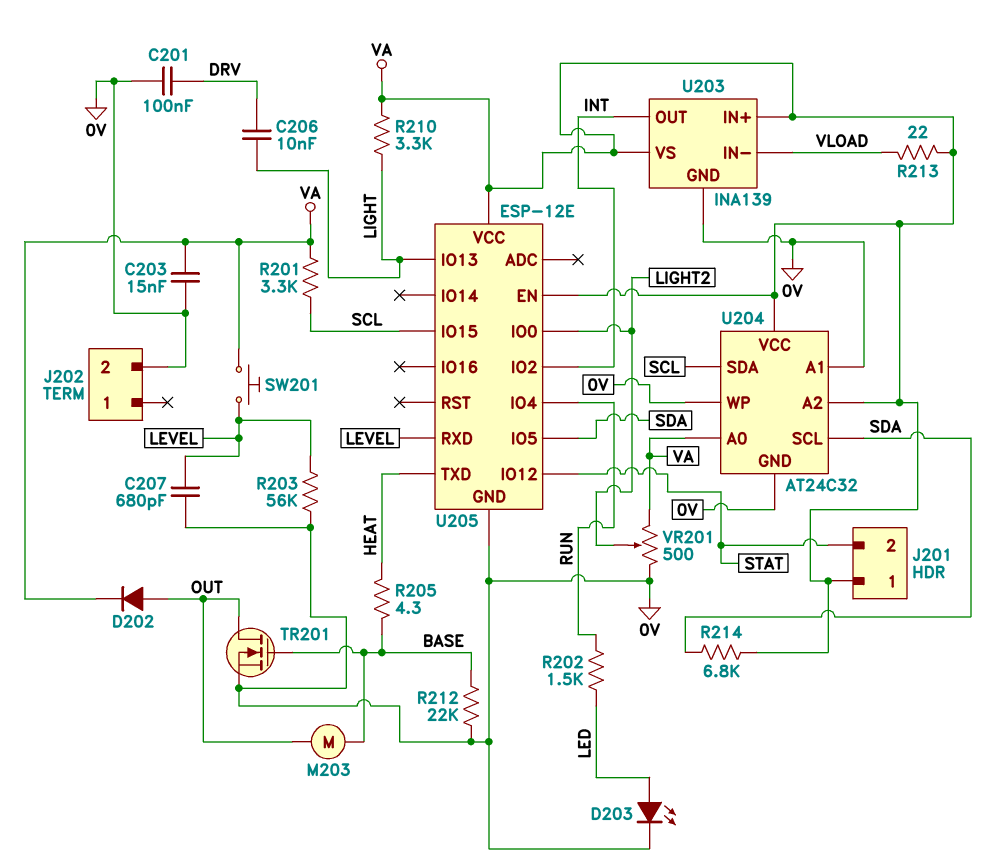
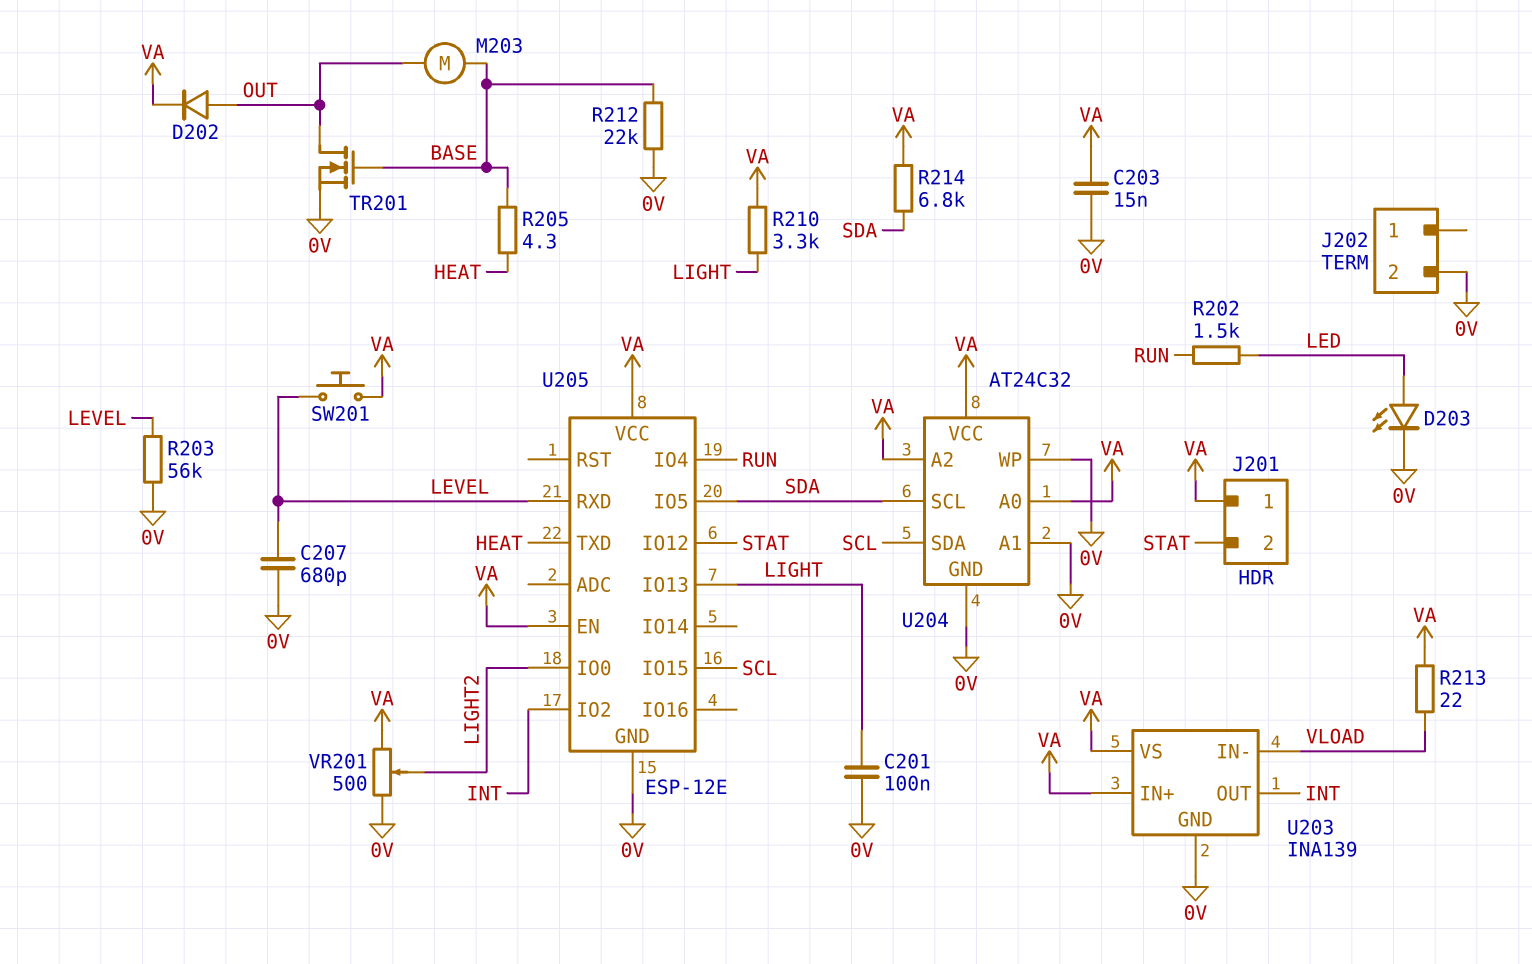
C201: 100nF (0V, DRV) -> 100nF (0V, LIGHT)
C206: 10nF (DRV, LIGHT) -> none
R201: 3.3k (SCL, VA) -> none

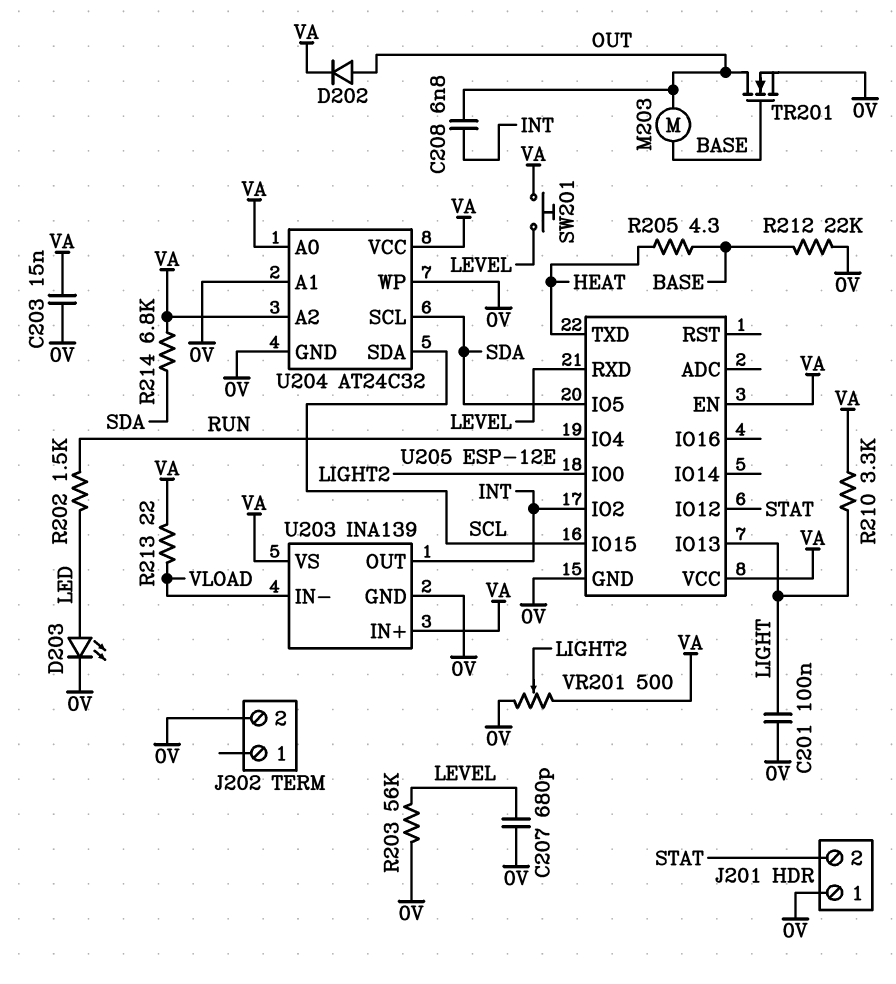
C208: none -> 6.8nF (INT, OUT)
J201 pin 1: VA -> 0V

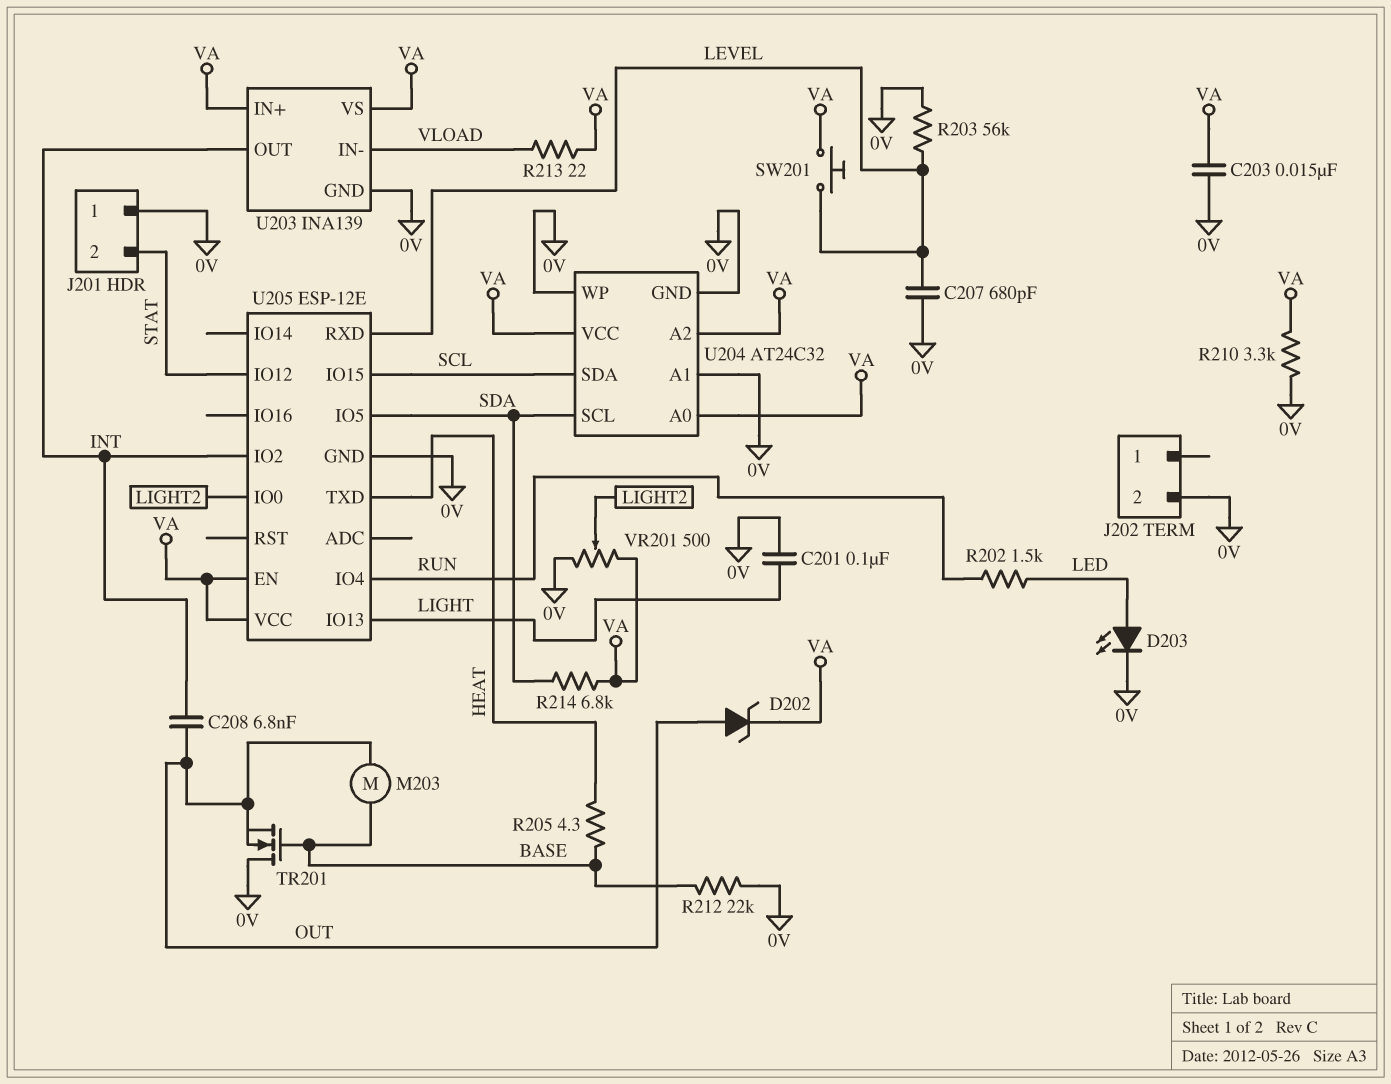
D202: diode (A OUT, K VA) -> zener (A OUT, K VA)
R210: 3.3k (LIGHT, VA) -> 3.3k (0V, VA)
TR201: NMOS (G BASE, D OUT, S 0V) -> NMOS (G BASE, D 0V, S OUT)

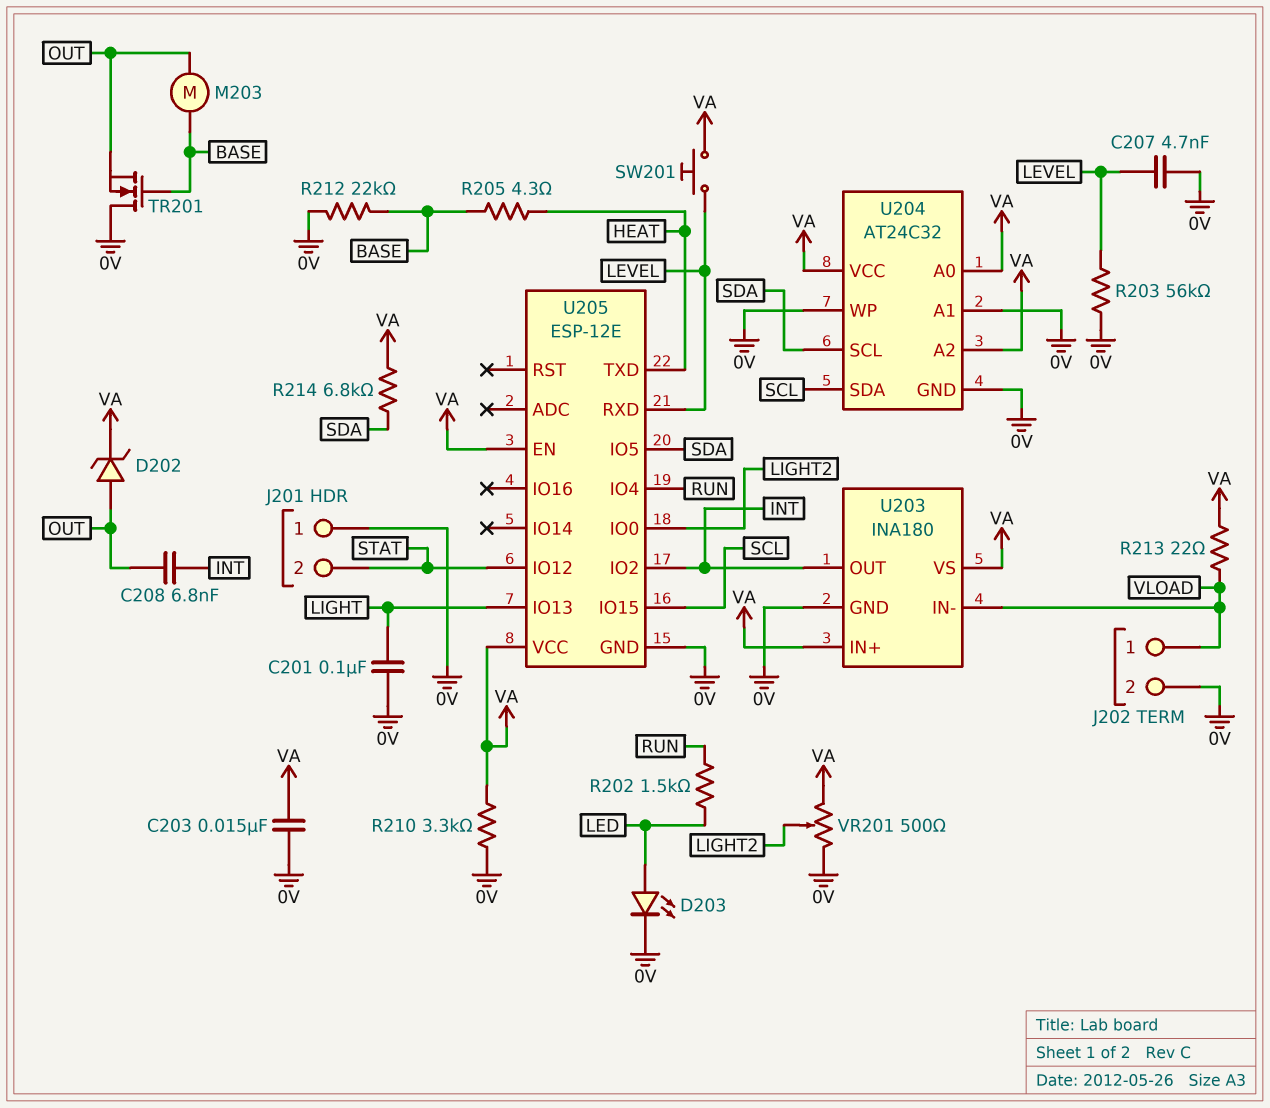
C207: 680pF (0V, LEVEL) -> 4.7nF (0V, LEVEL)
J202 pin 1: none -> VLOAD
U203: INA139 -> INA180

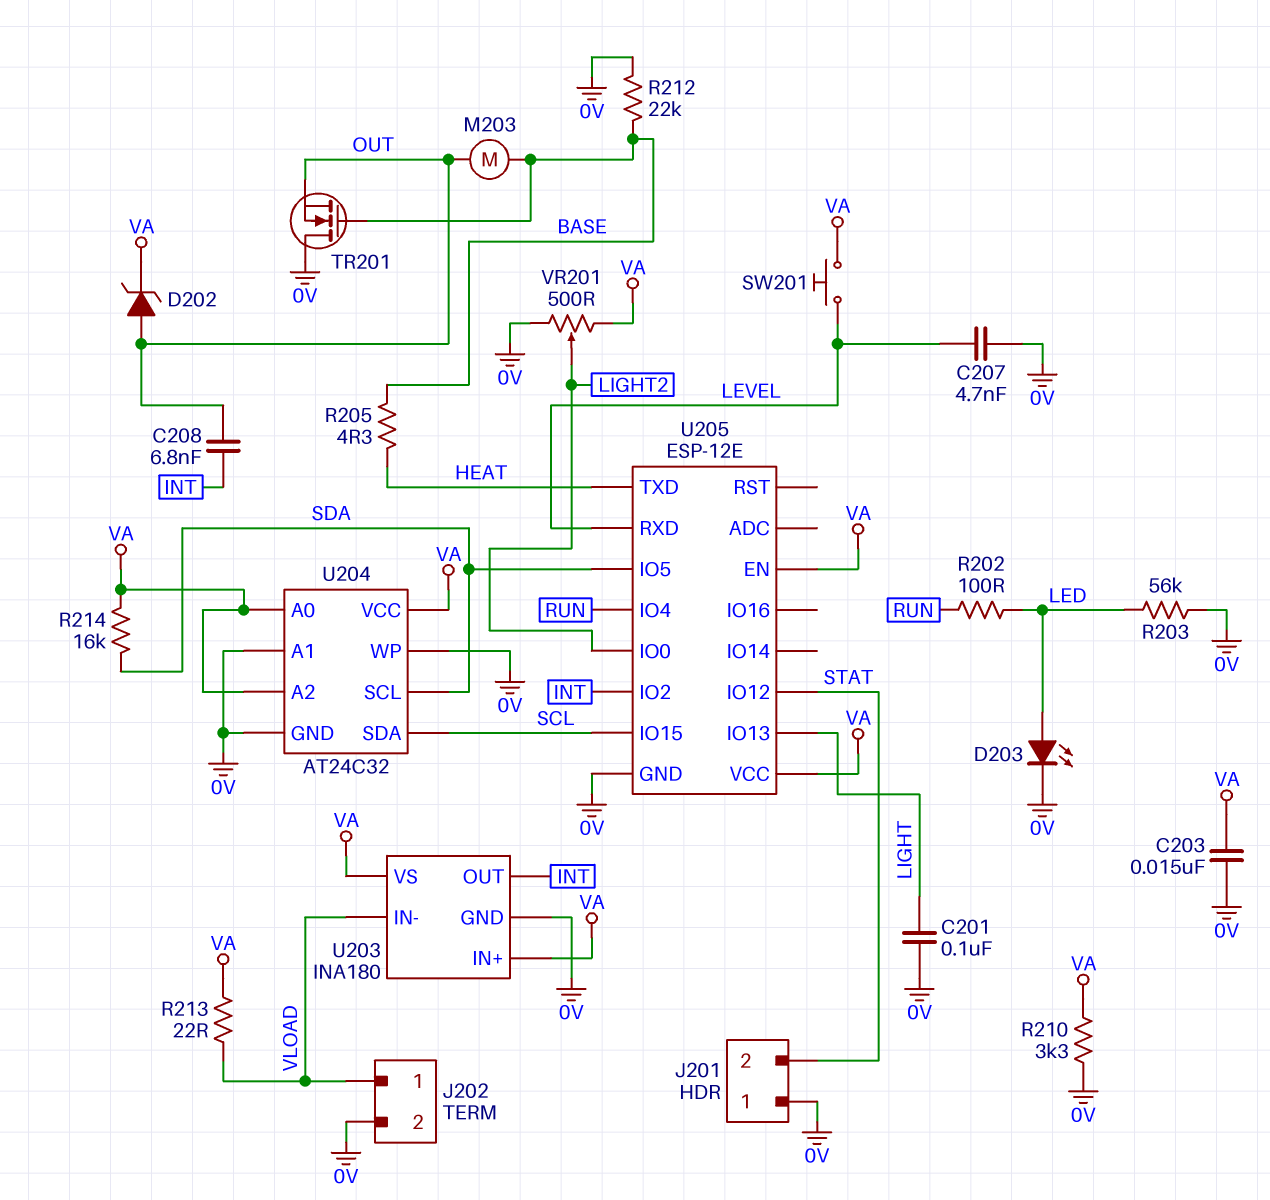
R202: 1.5k (LED, RUN) -> 100 (LED, RUN)
R203: 56k (0V, LEVEL) -> 56k (0V, LED)
R214: 6.8k (SDA, VA) -> 16k (SDA, VA)

